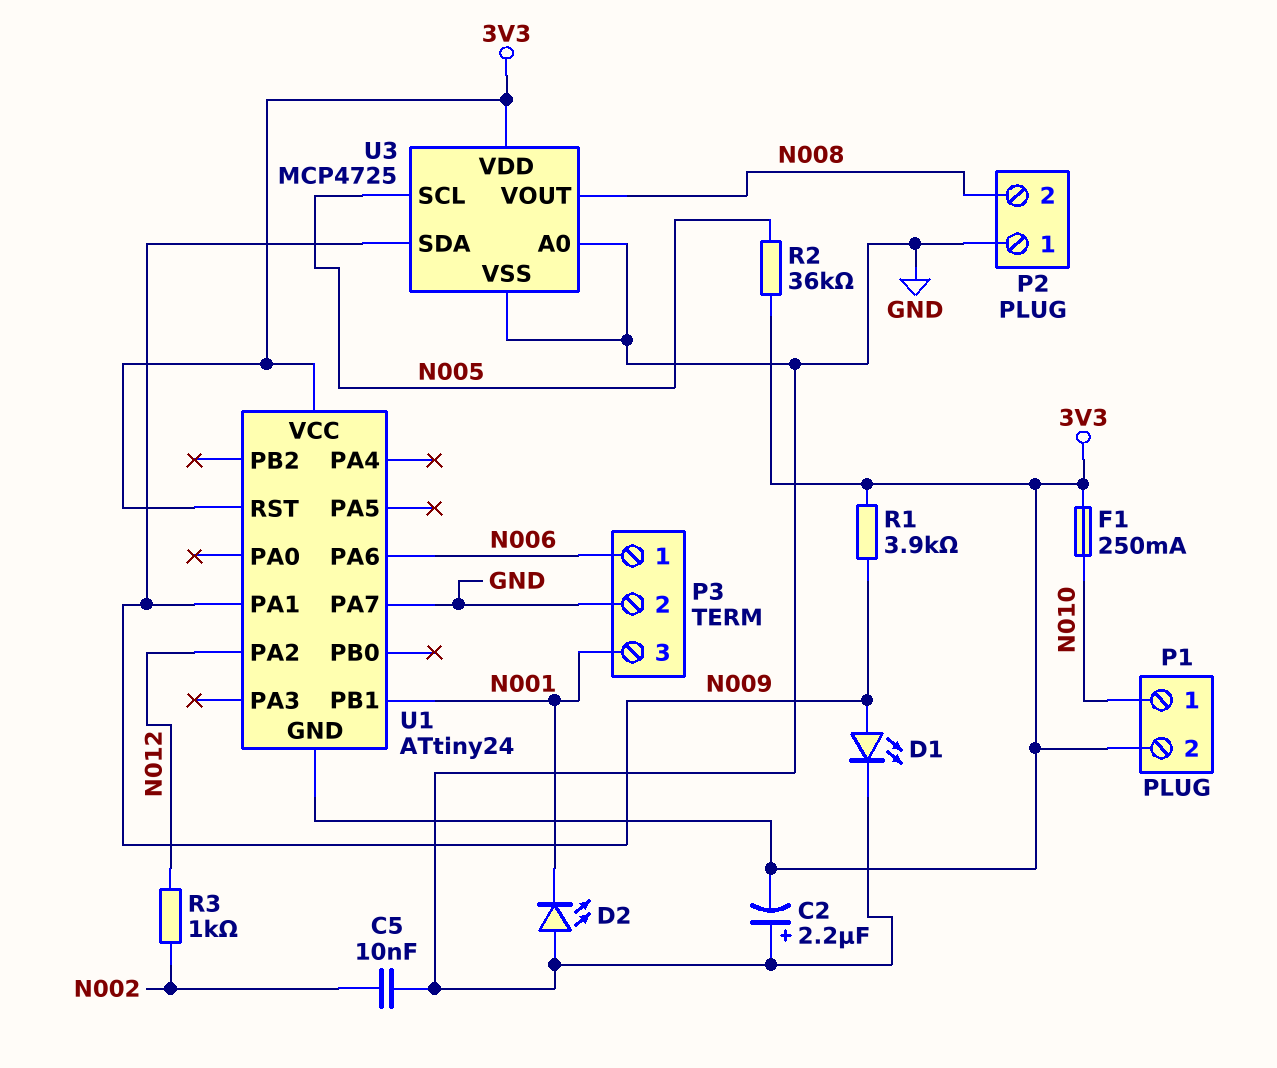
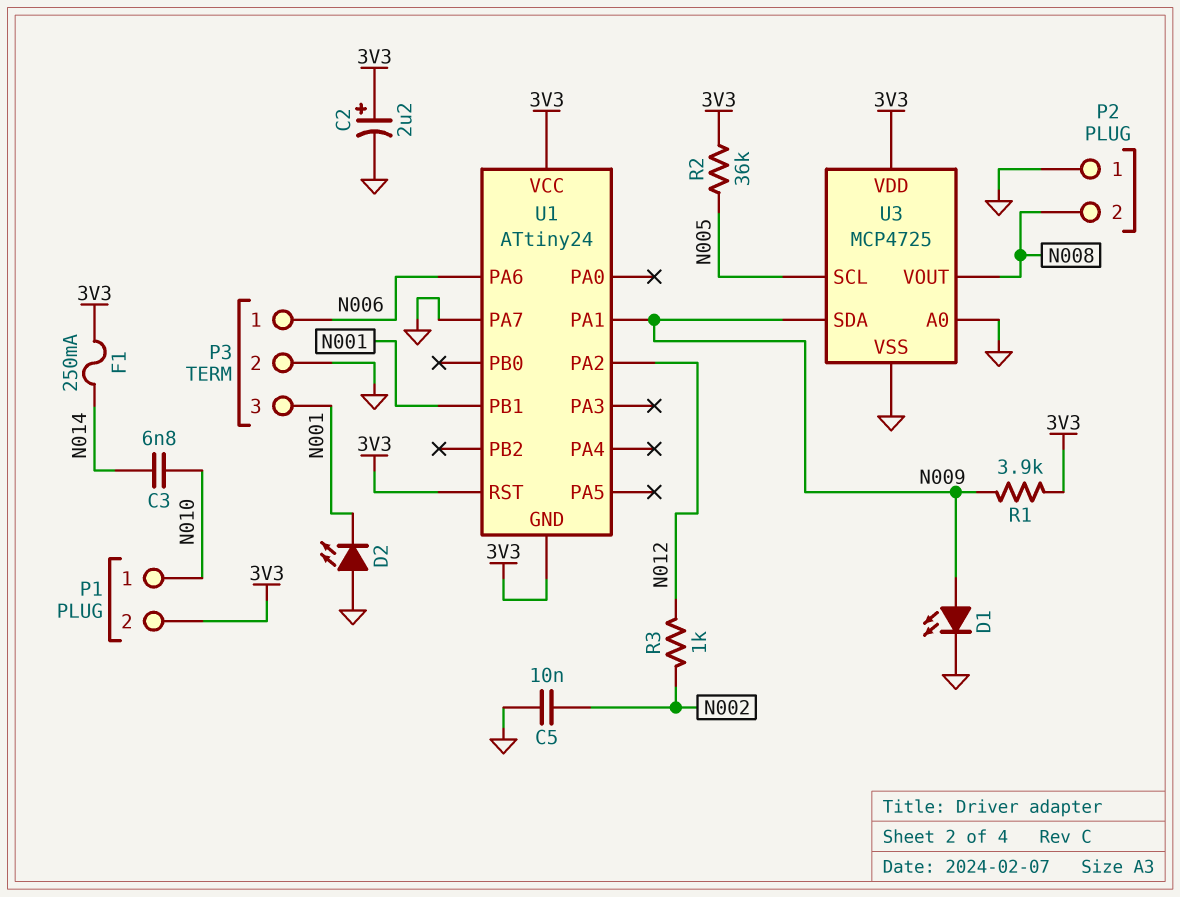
C2: 2.2uF (plus GND, minus 3V3) -> 2.2uF (plus 3V3, minus GND)
C3: none -> 6.8nF (N010, N014)
F1: 250mA (3V3, N010) -> 250mA (3V3, N014)

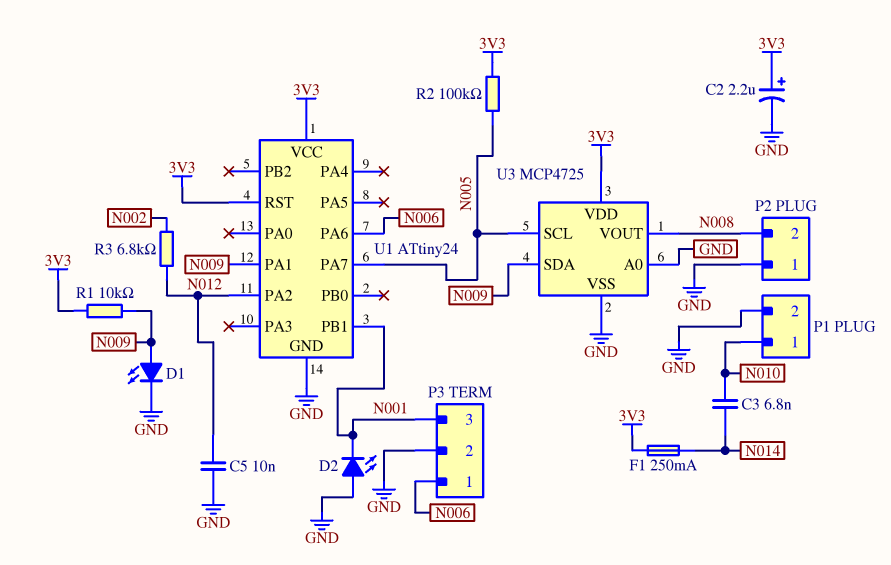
C5: 10nF (GND, N002) -> 10nF (GND, N012)
P1 pin 2: 3V3 -> GND
R1: 3.9k (3V3, N009) -> 10k (3V3, N009)
R2: 36k (3V3, N005) -> 100k (3V3, N005)
R3: 1k (N002, N012) -> 6.8k (N002, N012)
U1 pin GND: 3V3 -> GND
U1 pin PA7: GND -> N005

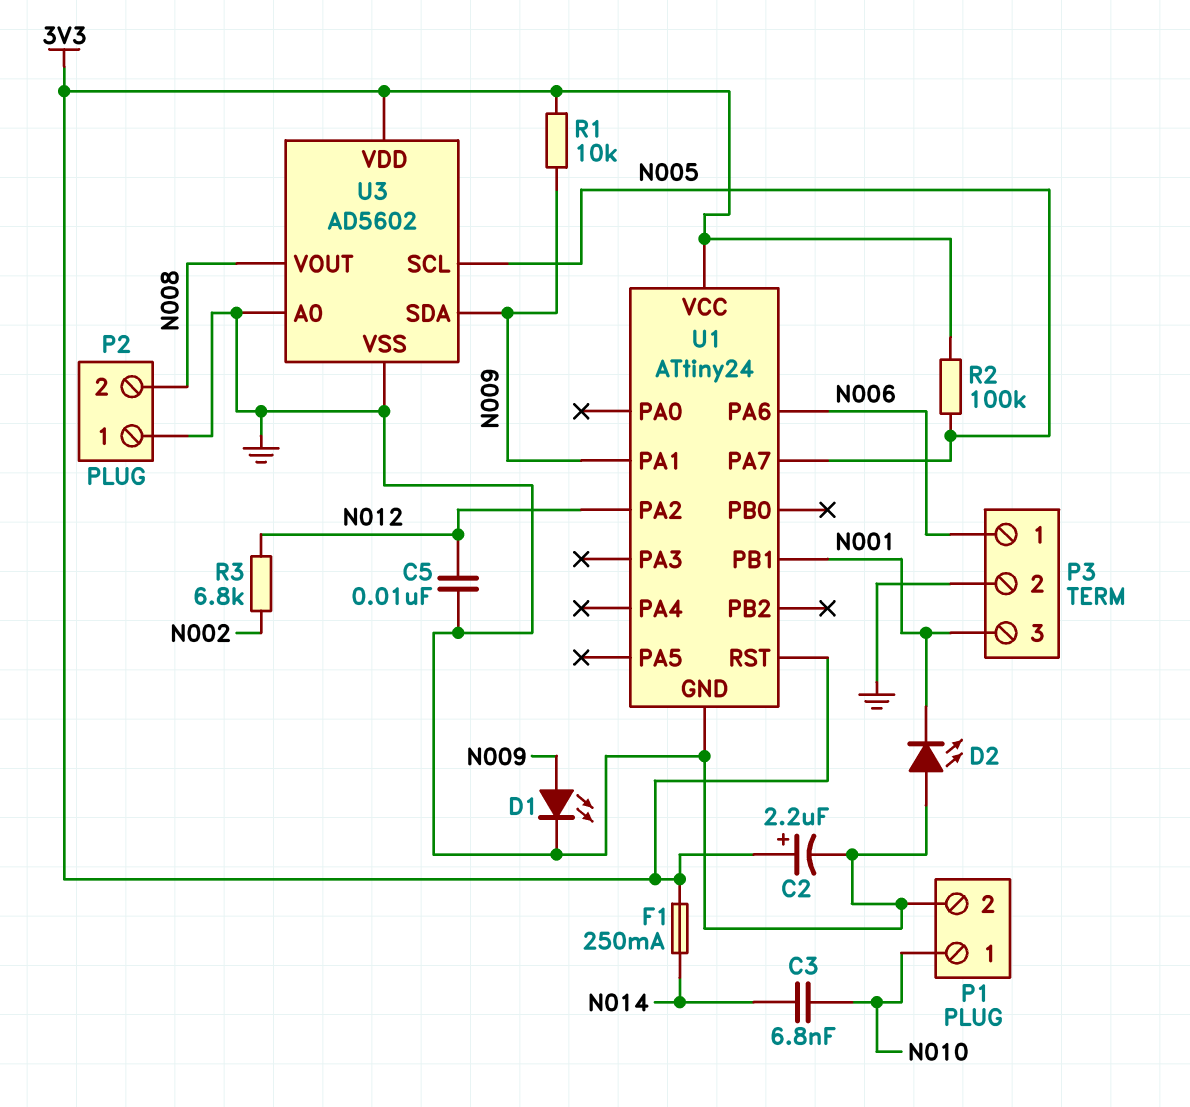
U3: MCP4725 -> AD5602

